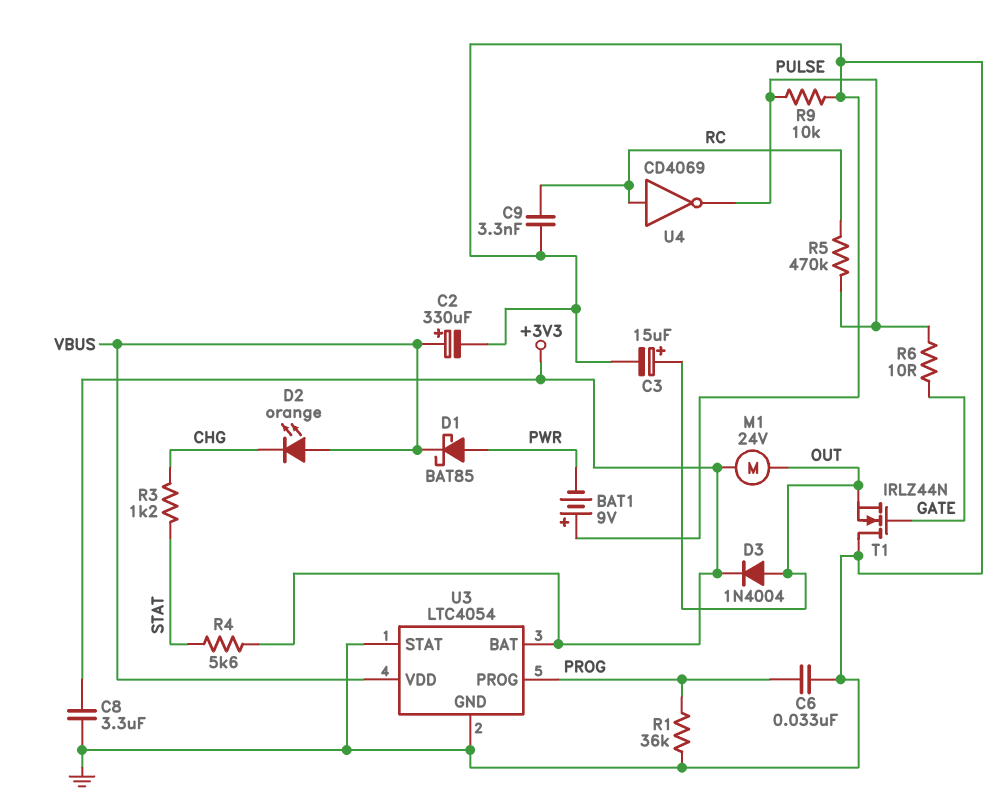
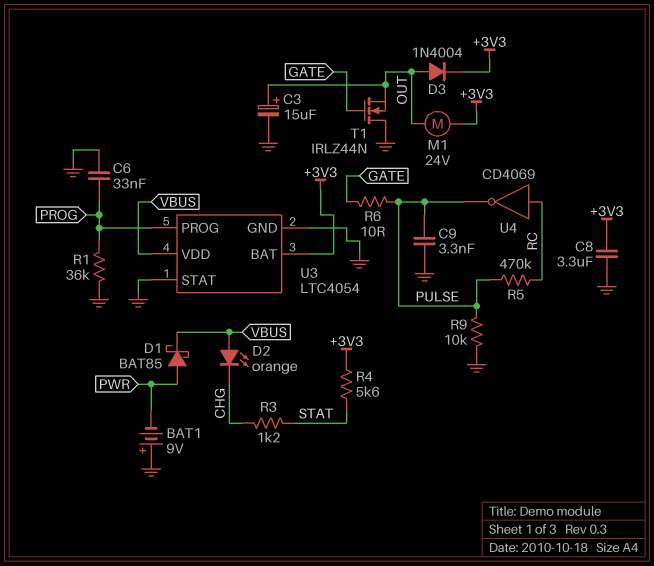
C2: 330uF (plus VBUS, minus GND) -> none
C9: 3.3nF (GND, RC) -> 3.3nF (GND, PULSE)

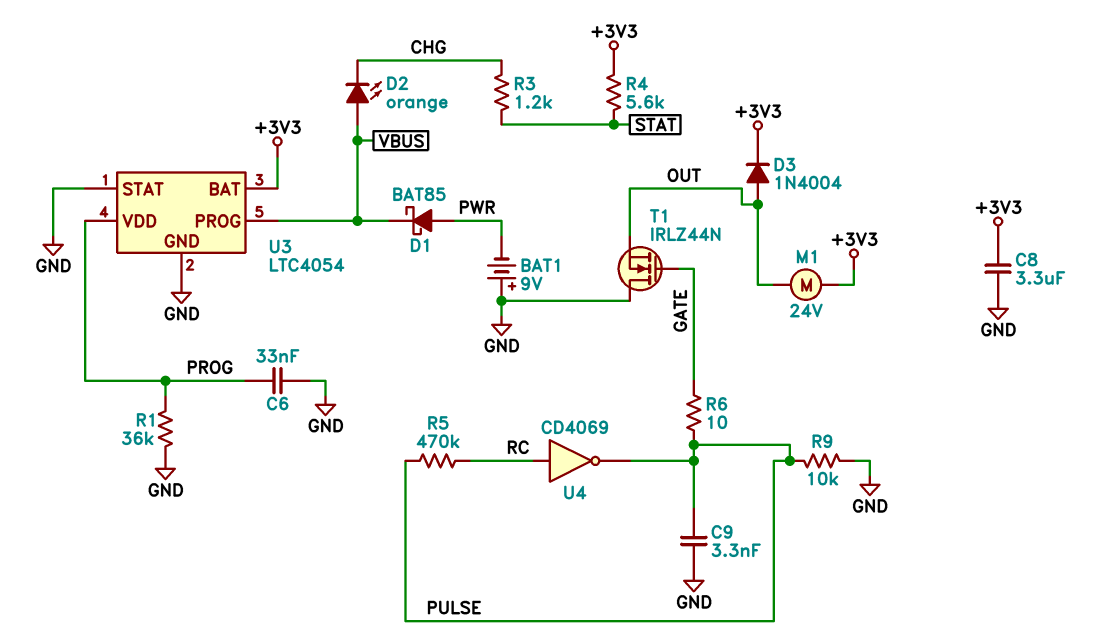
C3: 15uF (plus OUT, minus GND) -> none
U3 pin PROG: PROG -> VBUS
U3 pin VDD: VBUS -> PROG

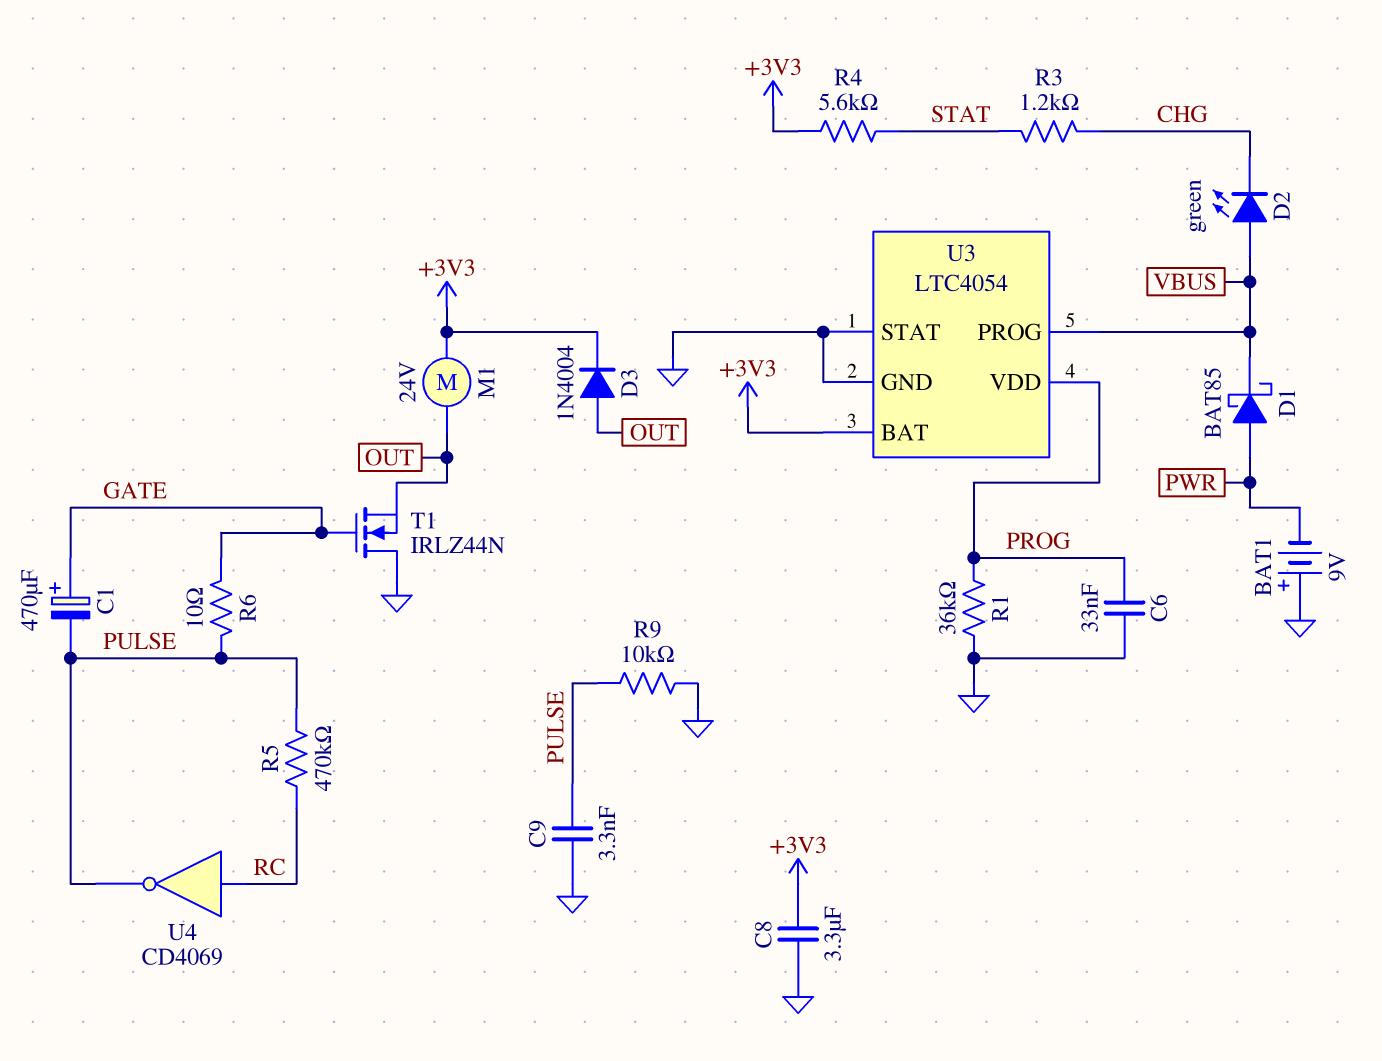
C1: none -> 470uF (plus GATE, minus PULSE)
D2: LED orange (A VBUS, K CHG) -> LED green (A VBUS, K CHG)

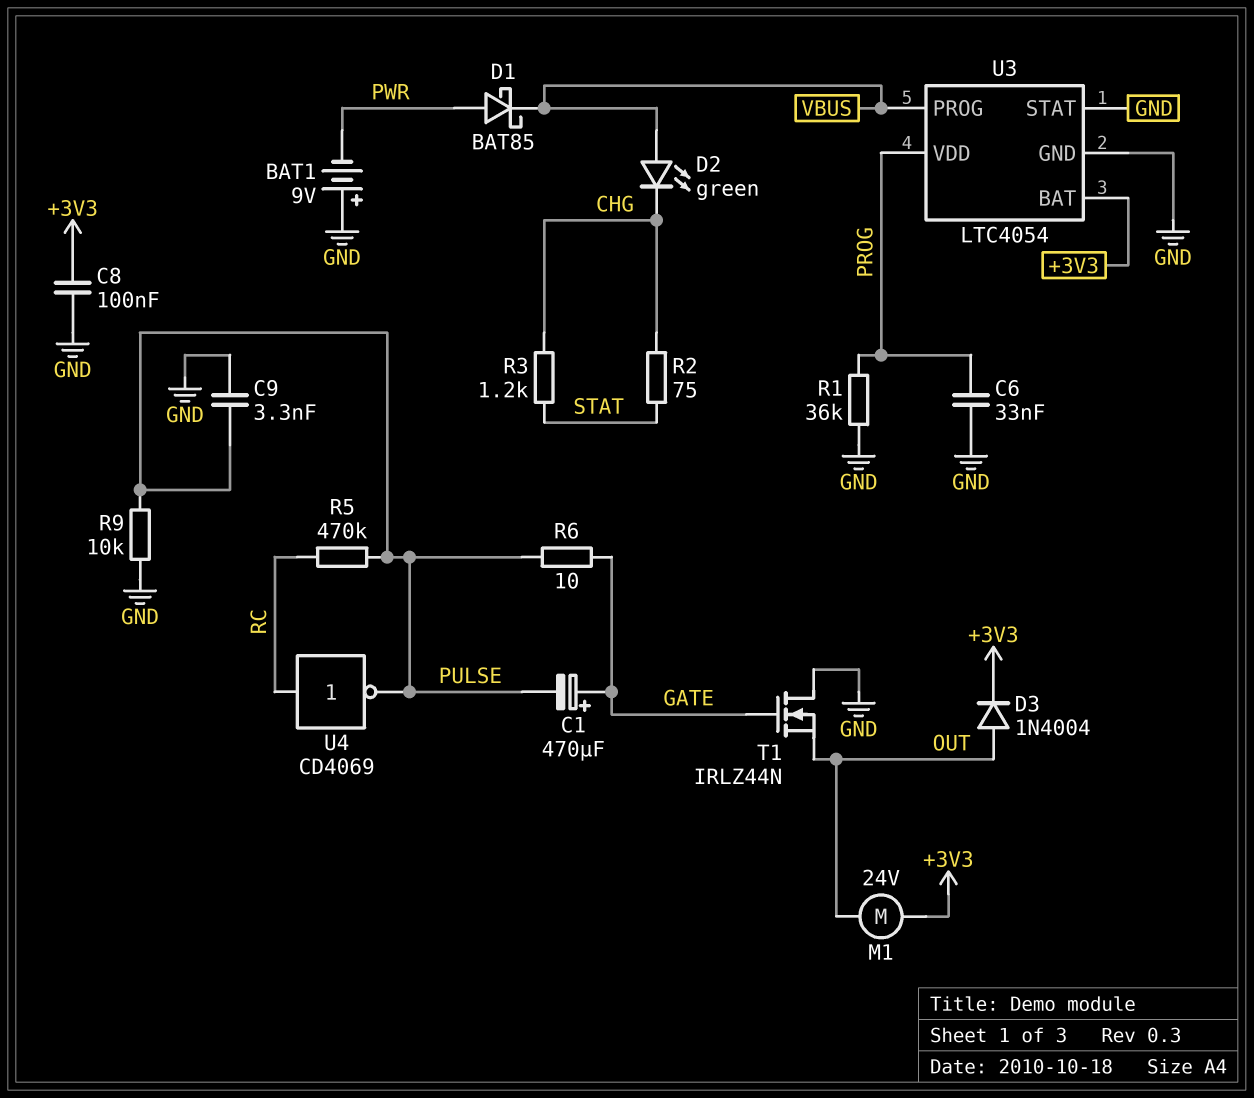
C8: 3.3uF (+3V3, GND) -> 100nF (+3V3, GND)
R2: none -> 75 (CHG, STAT)
R4: 5.6k (+3V3, STAT) -> none

